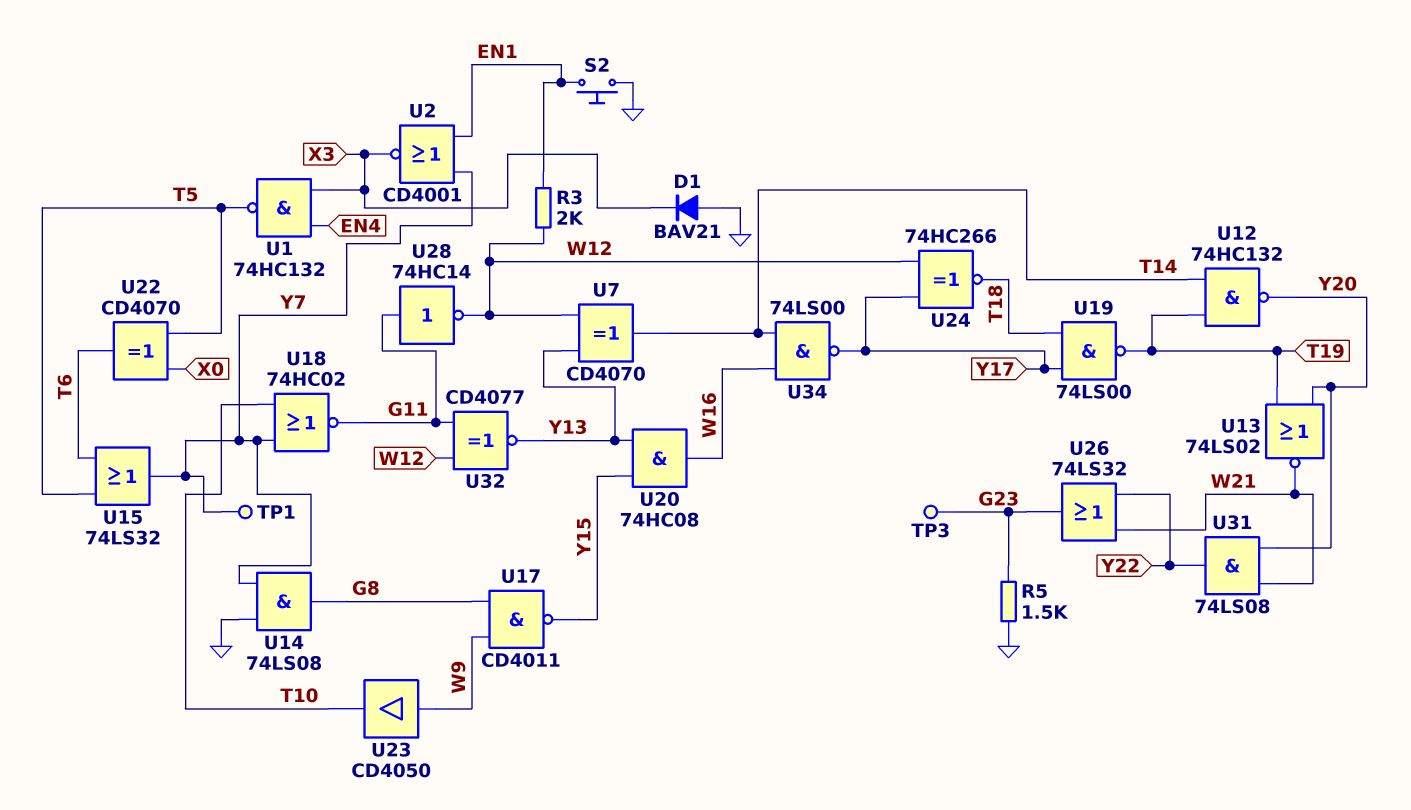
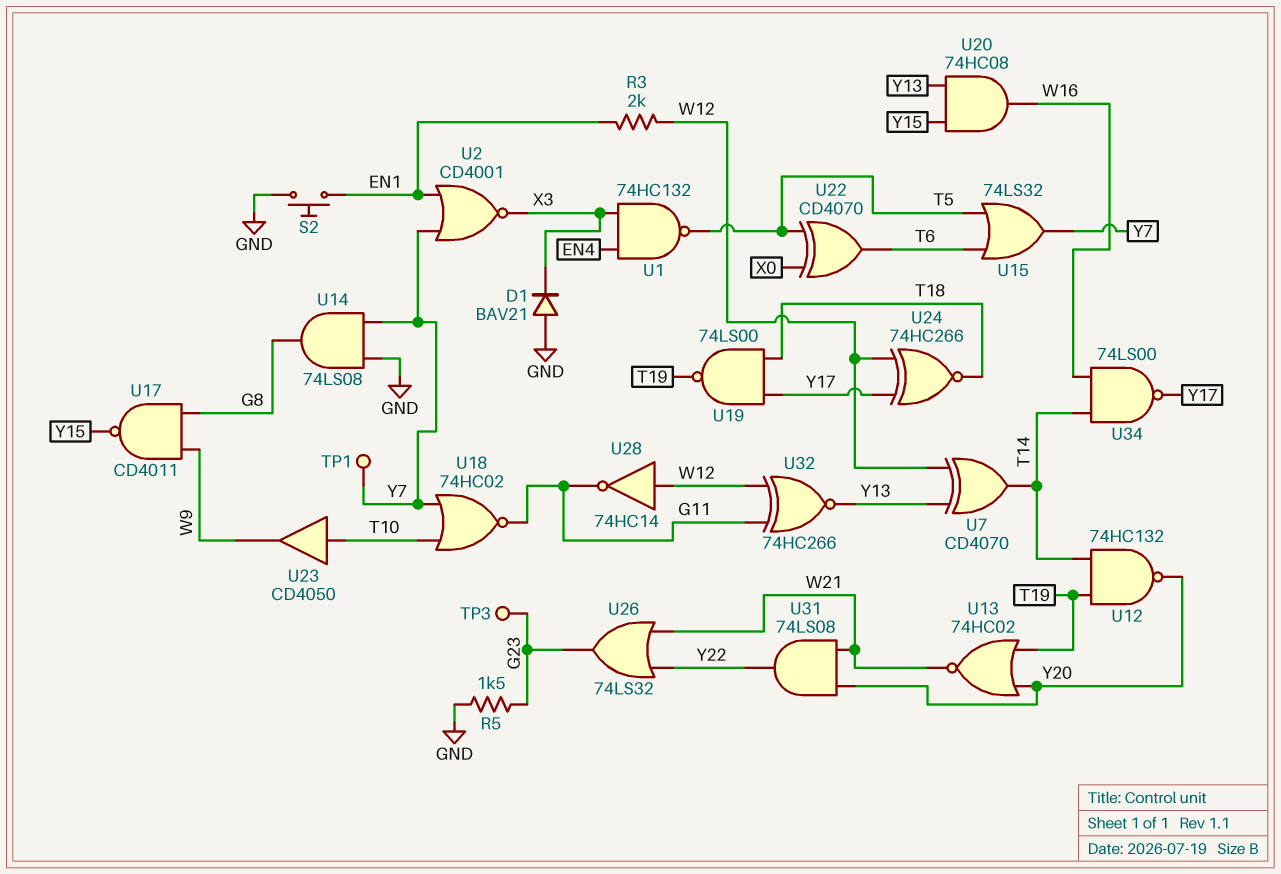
U13: NOR 74LS02 (in T19, in Y20, out W21) -> NOR 74HC02 (in T19, in Y20, out W21)
U23: buffer CD4050 (in W9, out T10) -> buffer CD4050 (in T10, out W9)
U28: NOT 74HC14 (in G11, out W12) -> NOT 74HC14 (in W12, out G11)
U32: XNOR CD4077 (in G11, in W12, out Y13) -> XNOR 74HC266 (in G11, in W12, out Y13)

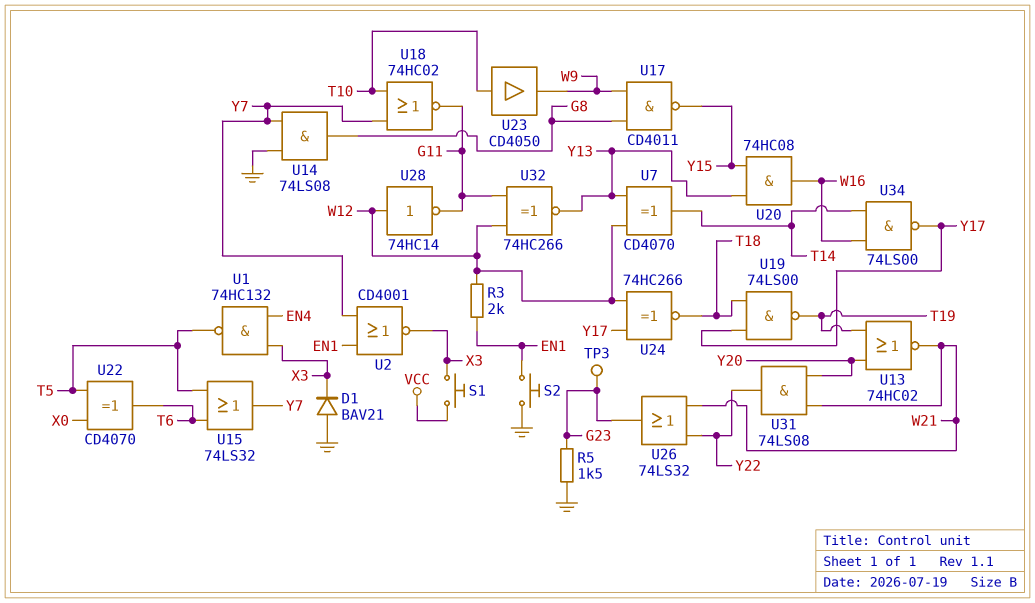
S1: none -> button (VCC, X3)
TP1: test point (Y7) -> none
U12: NAND 74HC132 (in T14, in T19, out Y20) -> none

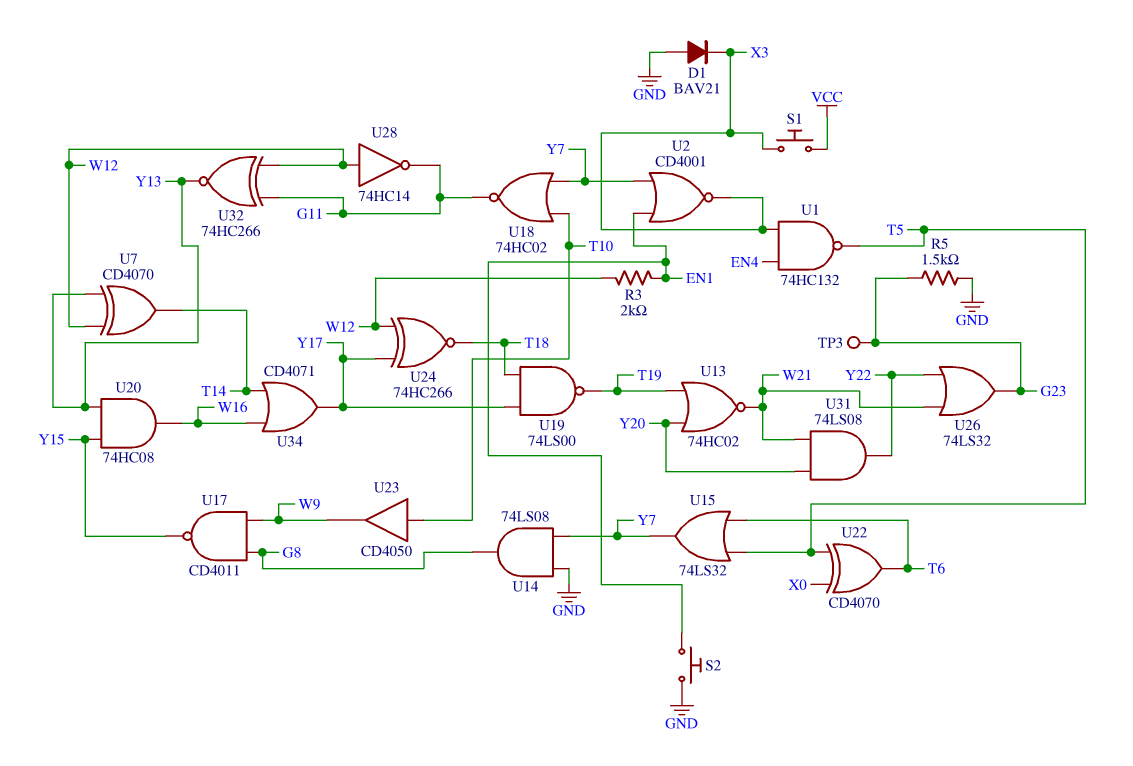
U34: NAND 74LS00 (in T14, in W16, out Y17) -> OR CD4071 (in T14, in W16, out Y17)

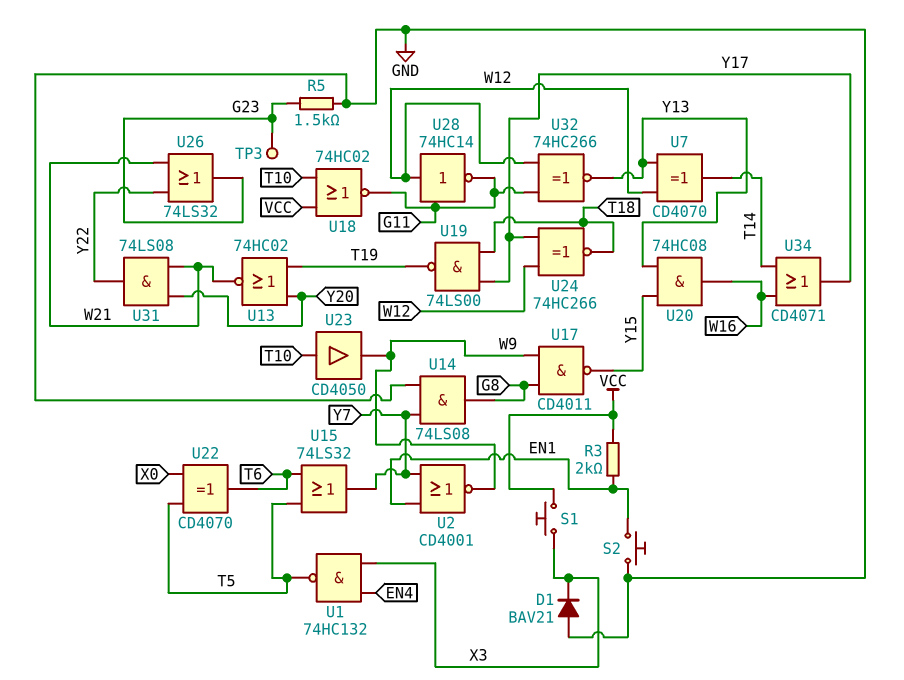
R3: 2k (EN1, W12) -> 2k (EN1, VCC)
U2: NOR CD4001 (in EN1, in Y7, out X3) -> NOR CD4001 (in EN1, in Y7, out W9)
U18: NOR 74HC02 (in T10, in Y7, out G11) -> NOR 74HC02 (in T10, in VCC, out G11)

